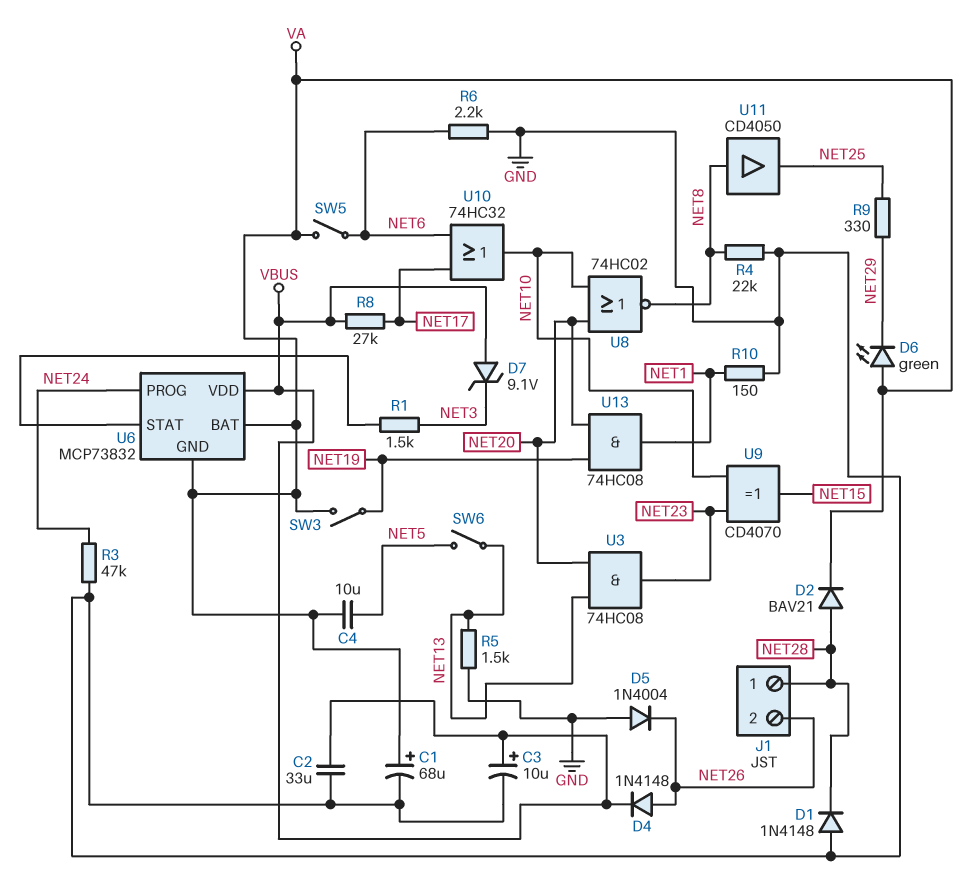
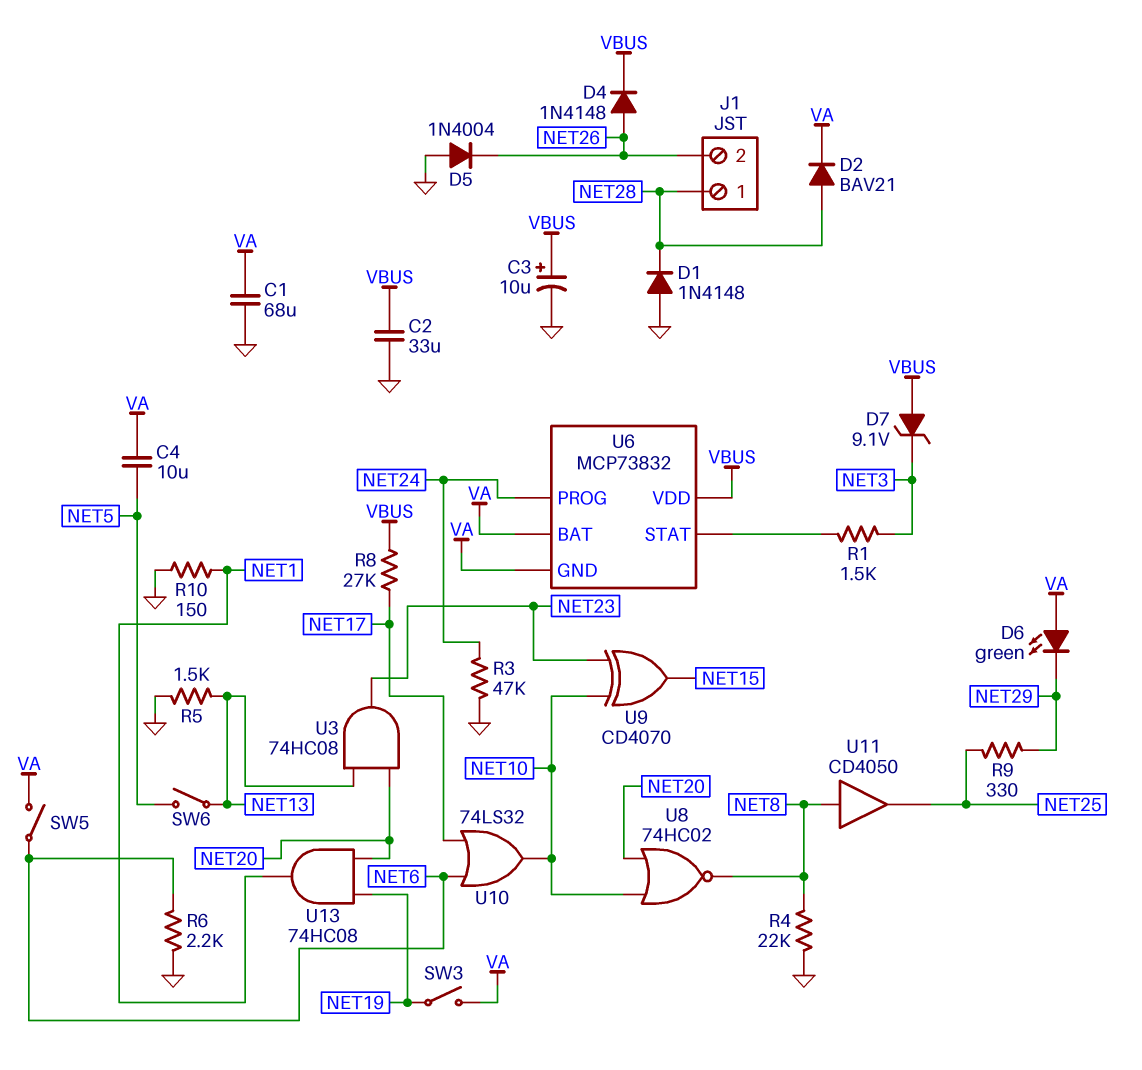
C1: 68uF (plus VA, minus GND) -> 68uF (GND, VA)
U10: OR 74HC32 (in NET6, in NET17, out NET10) -> OR 74LS32 (in NET6, in NET17, out NET10)

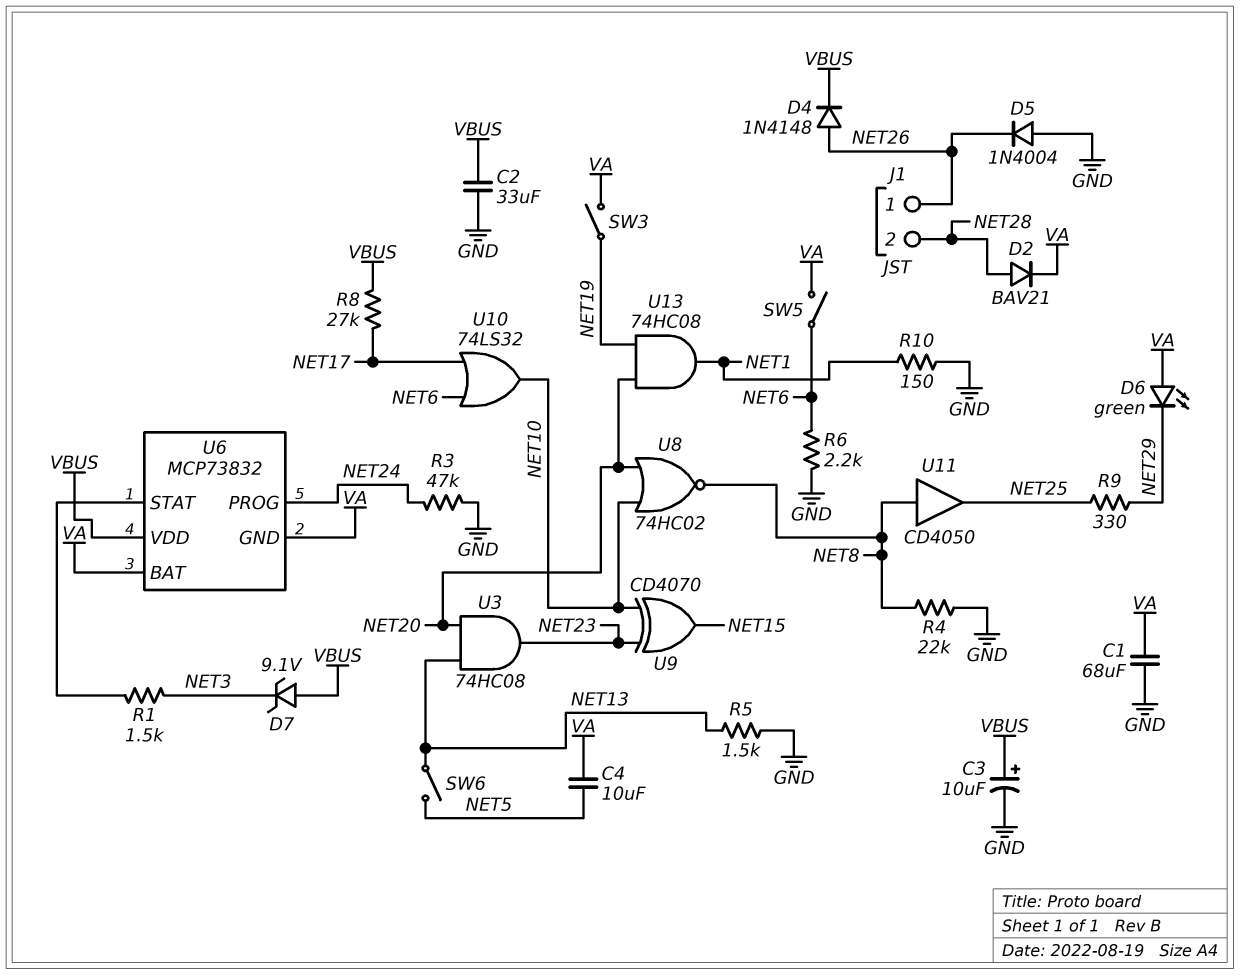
D1: diode 1N4148 (A GND, K NET28) -> none
J1 pin 1: NET28 -> NET26
J1 pin 2: NET26 -> NET28

